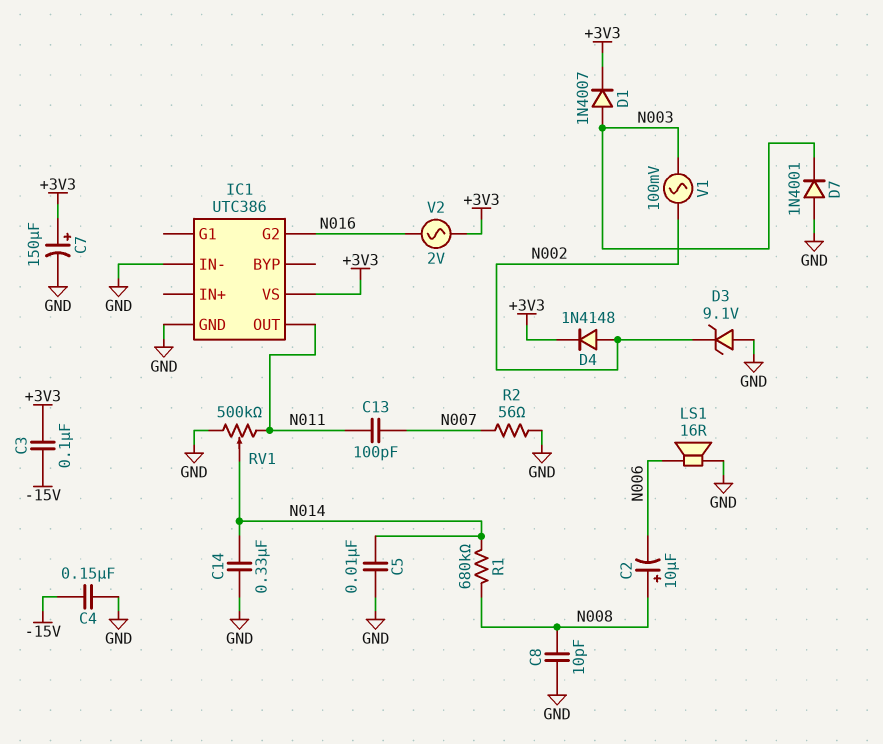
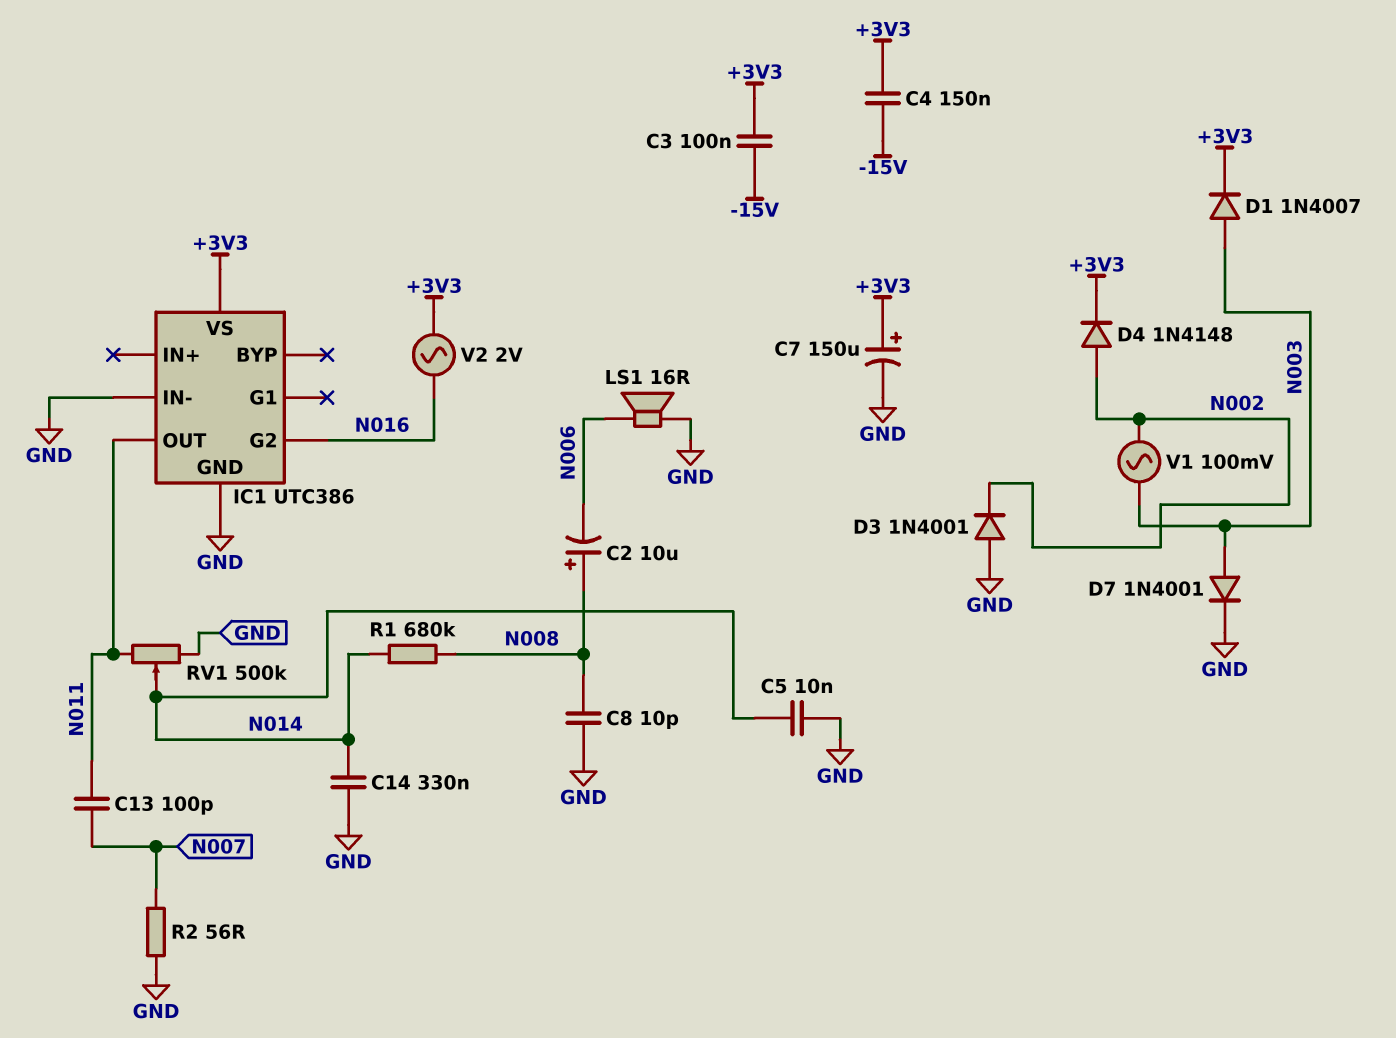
C4: 150nF (-15V, GND) -> 150nF (+3V3, -15V)
D3: zener 9.1V (A GND, K N002) -> diode 1N4001 (A GND, K N002)
D7: diode 1N4001 (A GND, K N003) -> diode 1N4001 (A N003, K GND)

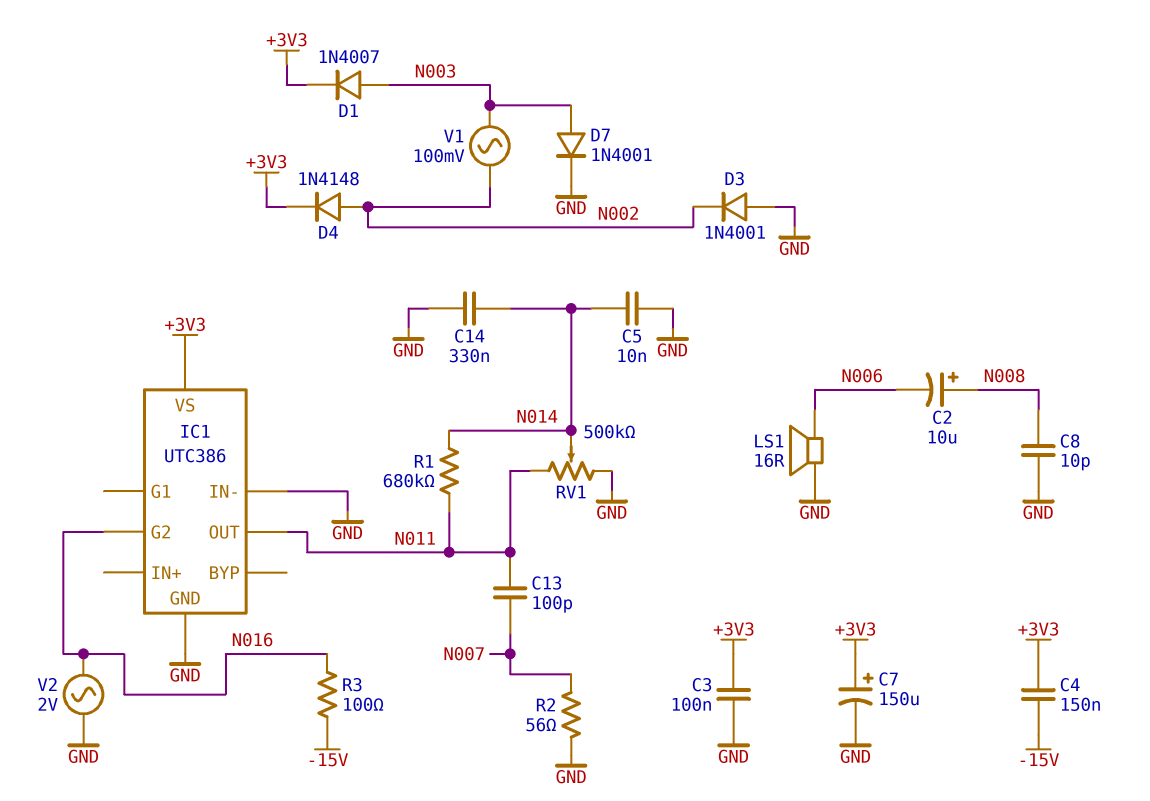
C3: 100nF (+3V3, -15V) -> 100nF (+3V3, GND)
R1: 680k (N008, N014) -> 680k (N011, N014)
R3: none -> 100 (-15V, N016)
V2: AC 2V (+3V3, N016) -> AC 2V (GND, N016)

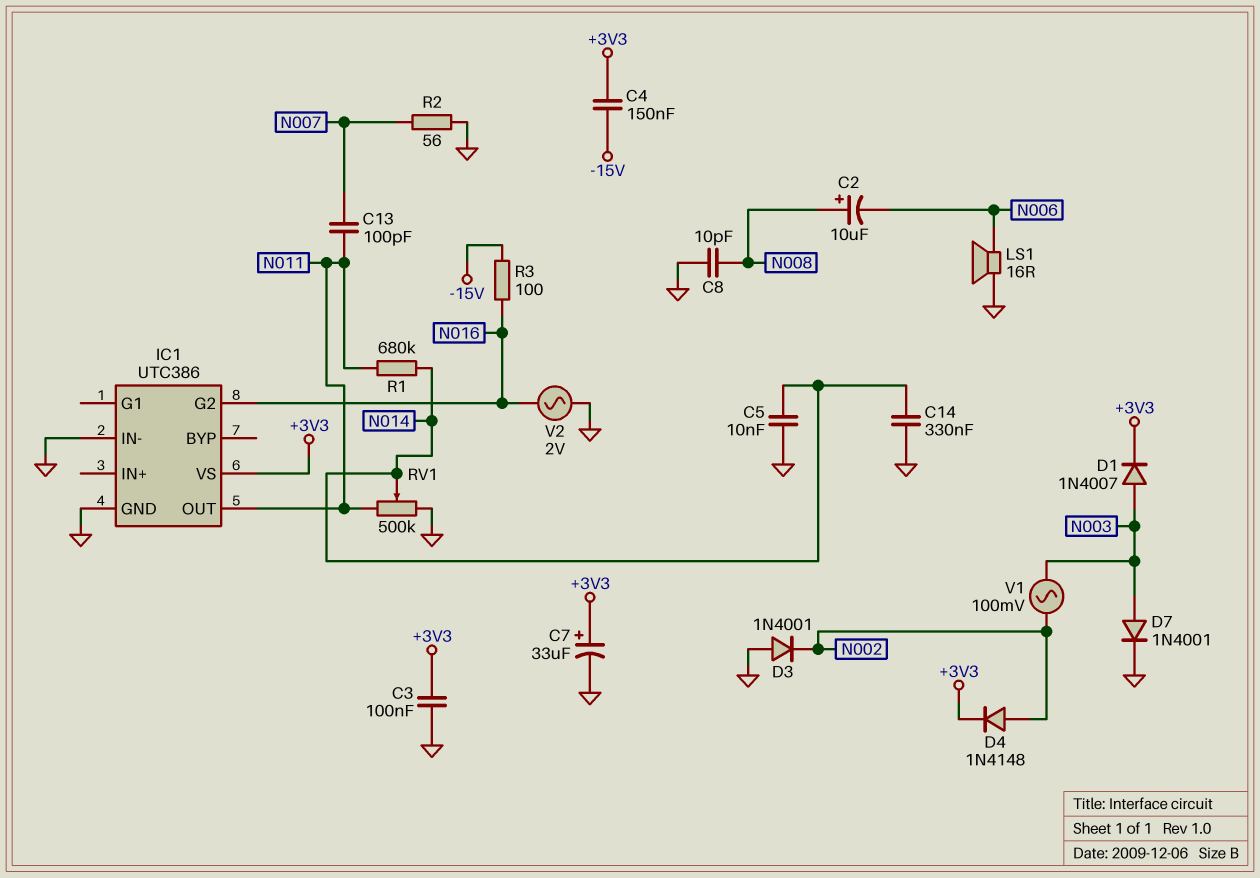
C7: 150uF (plus +3V3, minus GND) -> 33uF (plus +3V3, minus GND)

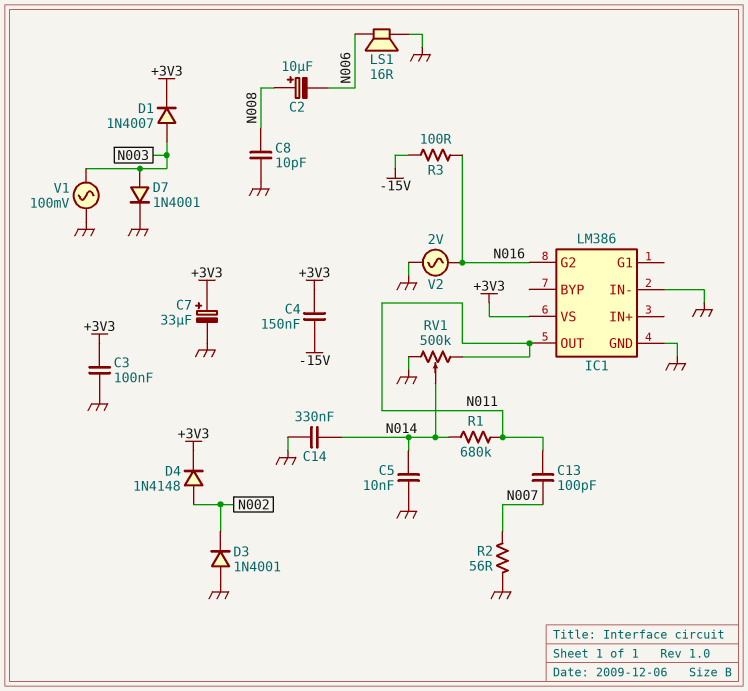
IC1: UTC386 -> LM386
V1: AC 100mV (N002, N003) -> AC 100mV (GND, N003)

